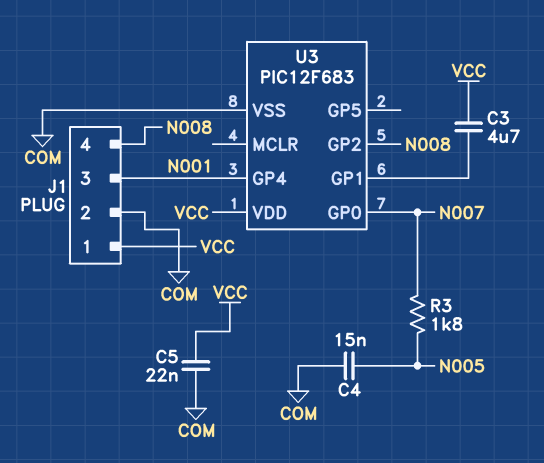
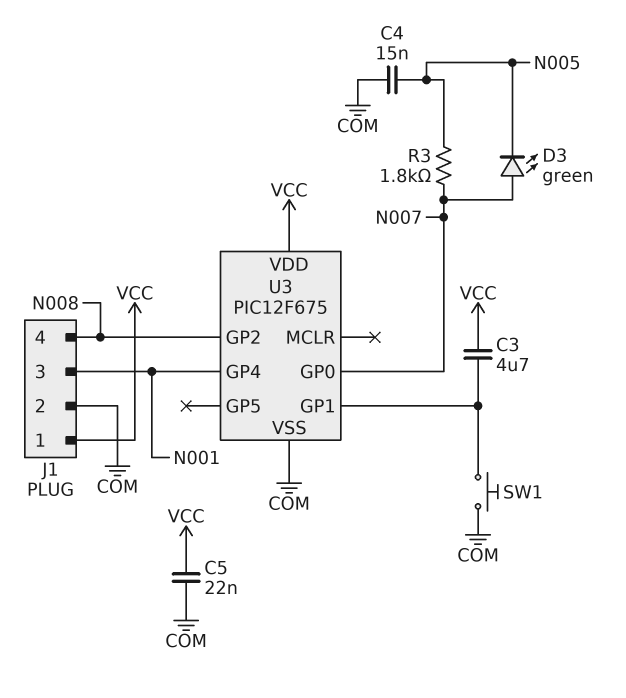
D3: none -> LED green (A N007, K N005)
SW1: none -> button (COM, U3/GP1)
U3: PIC12F683 -> PIC12F675

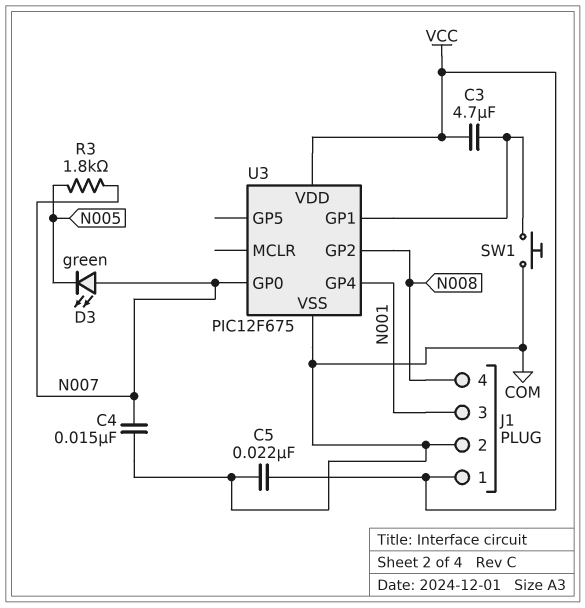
C4: 15nF (COM, N005) -> 15nF (COM, N007)

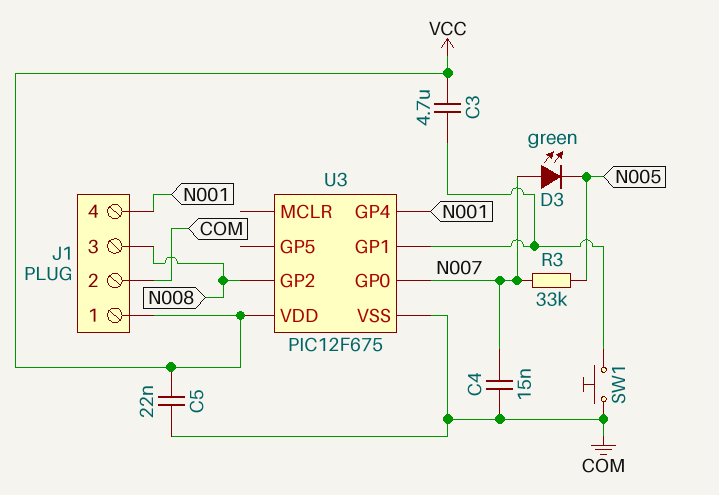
J1 pin 3: N001 -> N008
J1 pin 4: N008 -> N001
R3: 1.8k (N005, N007) -> 33k (N005, N007)

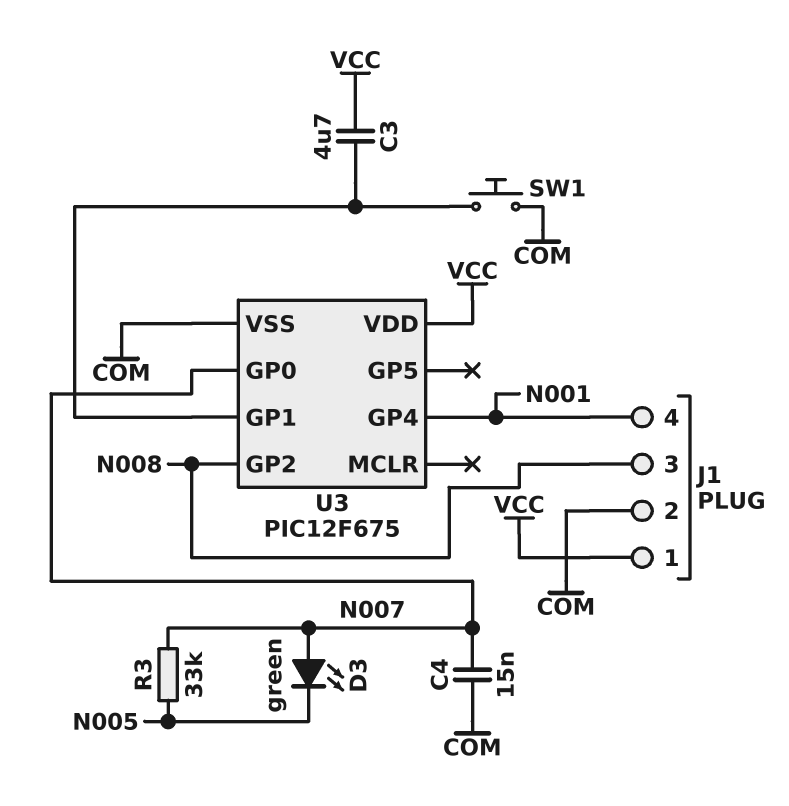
C5: 22nF (COM, VCC) -> none

